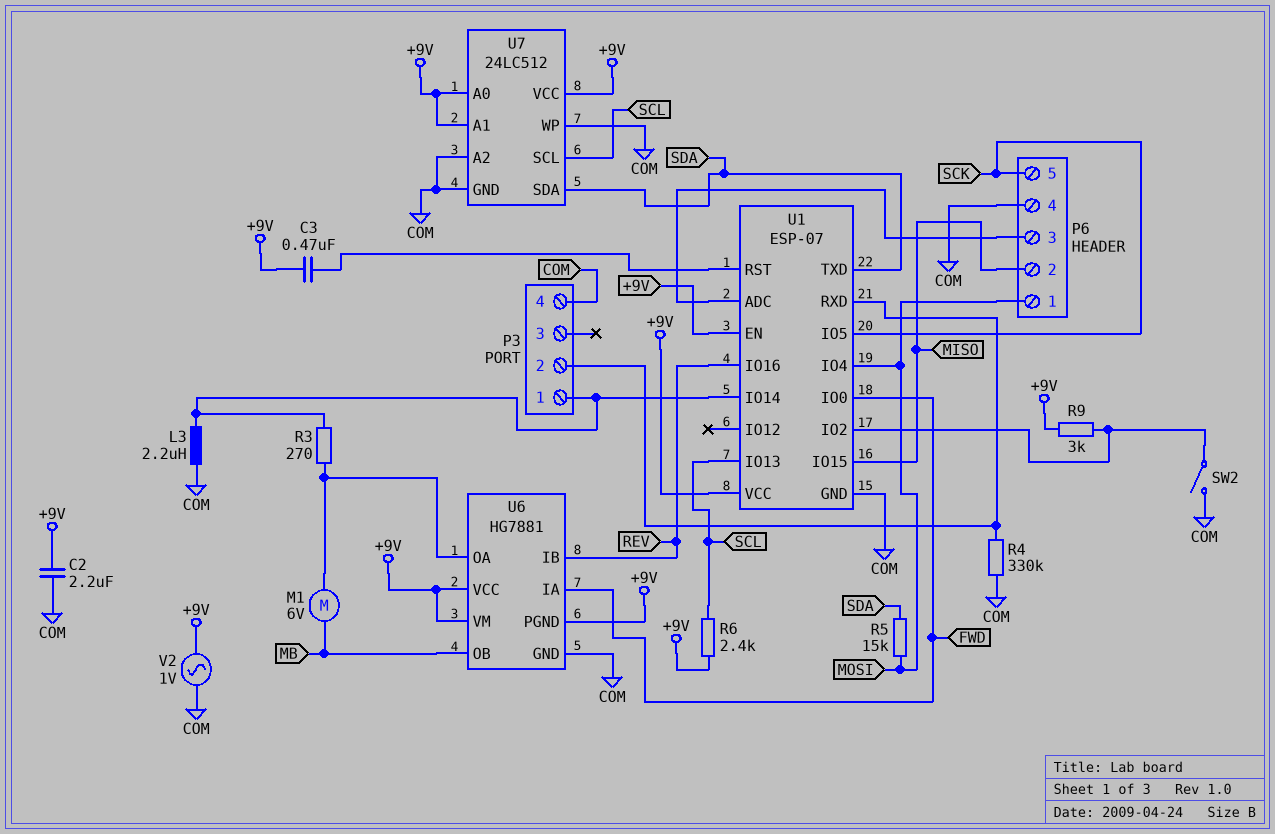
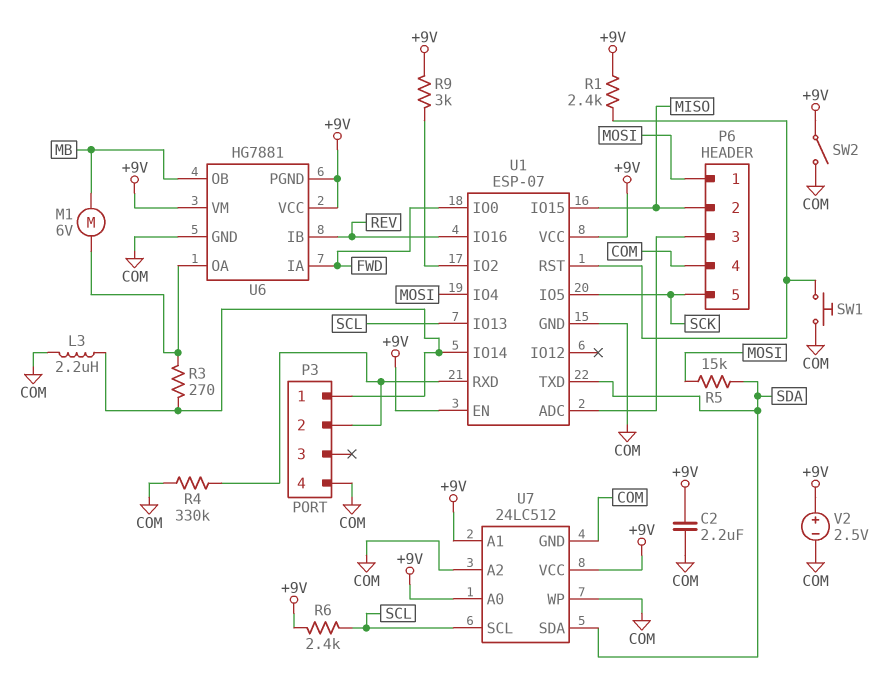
C3: 470nF (+9V, U1/RST) -> none
R1: none -> 2.4k (+9V, U1/RST)
SW1: none -> button (COM, U1/RST)
SW2: switch (COM, U1/IO2) -> switch (+9V, COM)
V2: AC 1V (+9V, COM) -> 2.5V (plus +9V, minus COM)

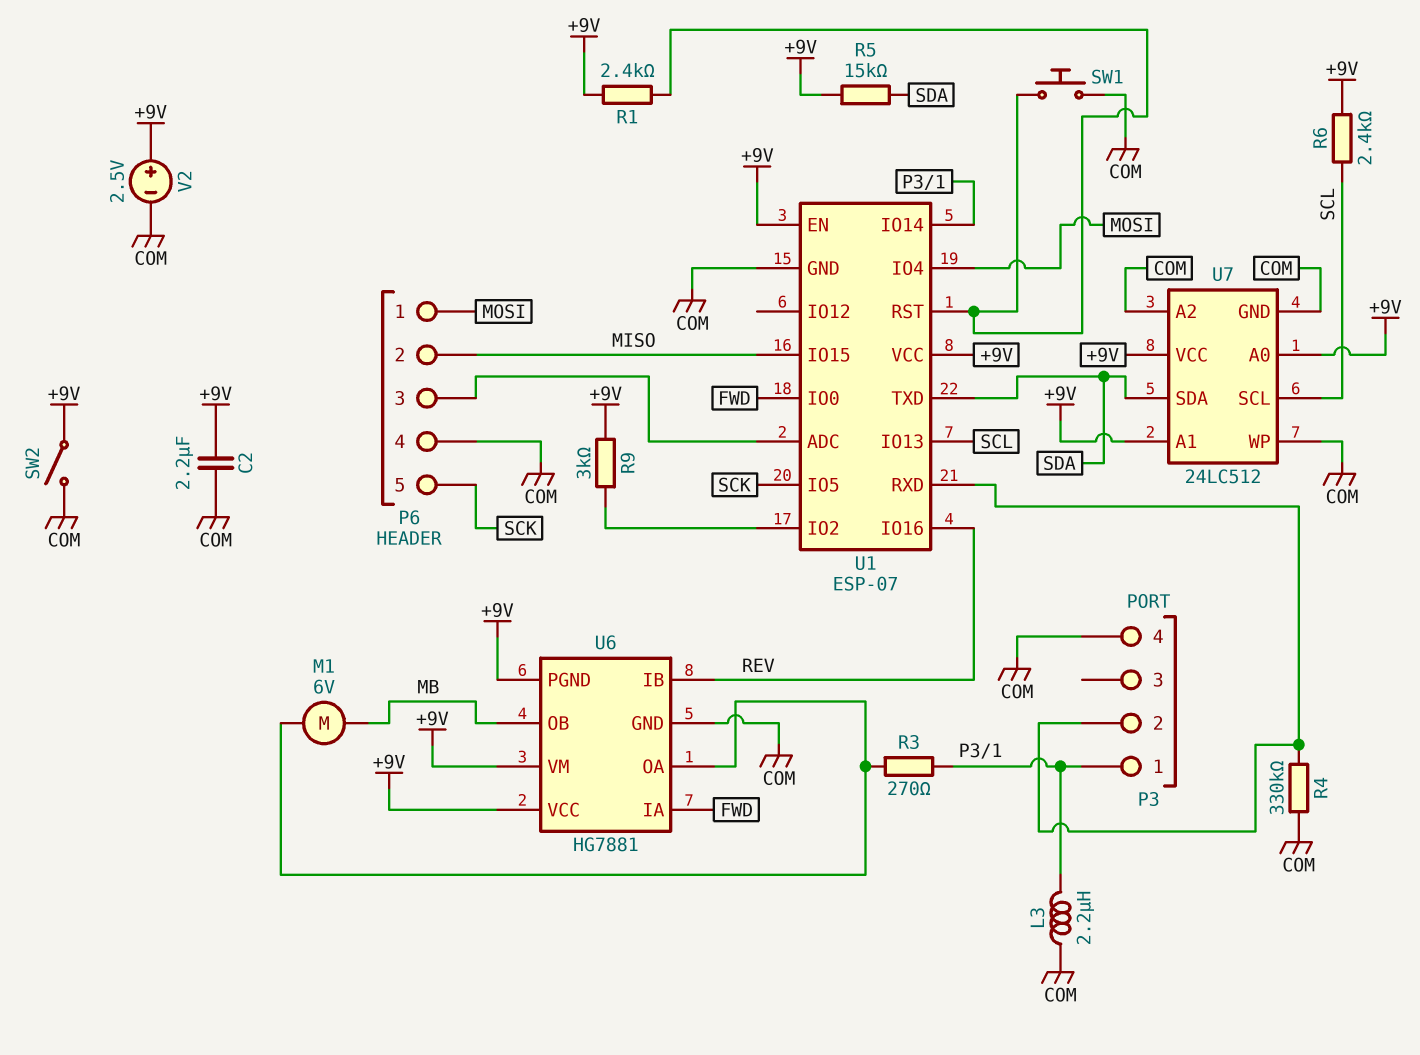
R5: 15k (MOSI, SDA) -> 15k (+9V, SDA)

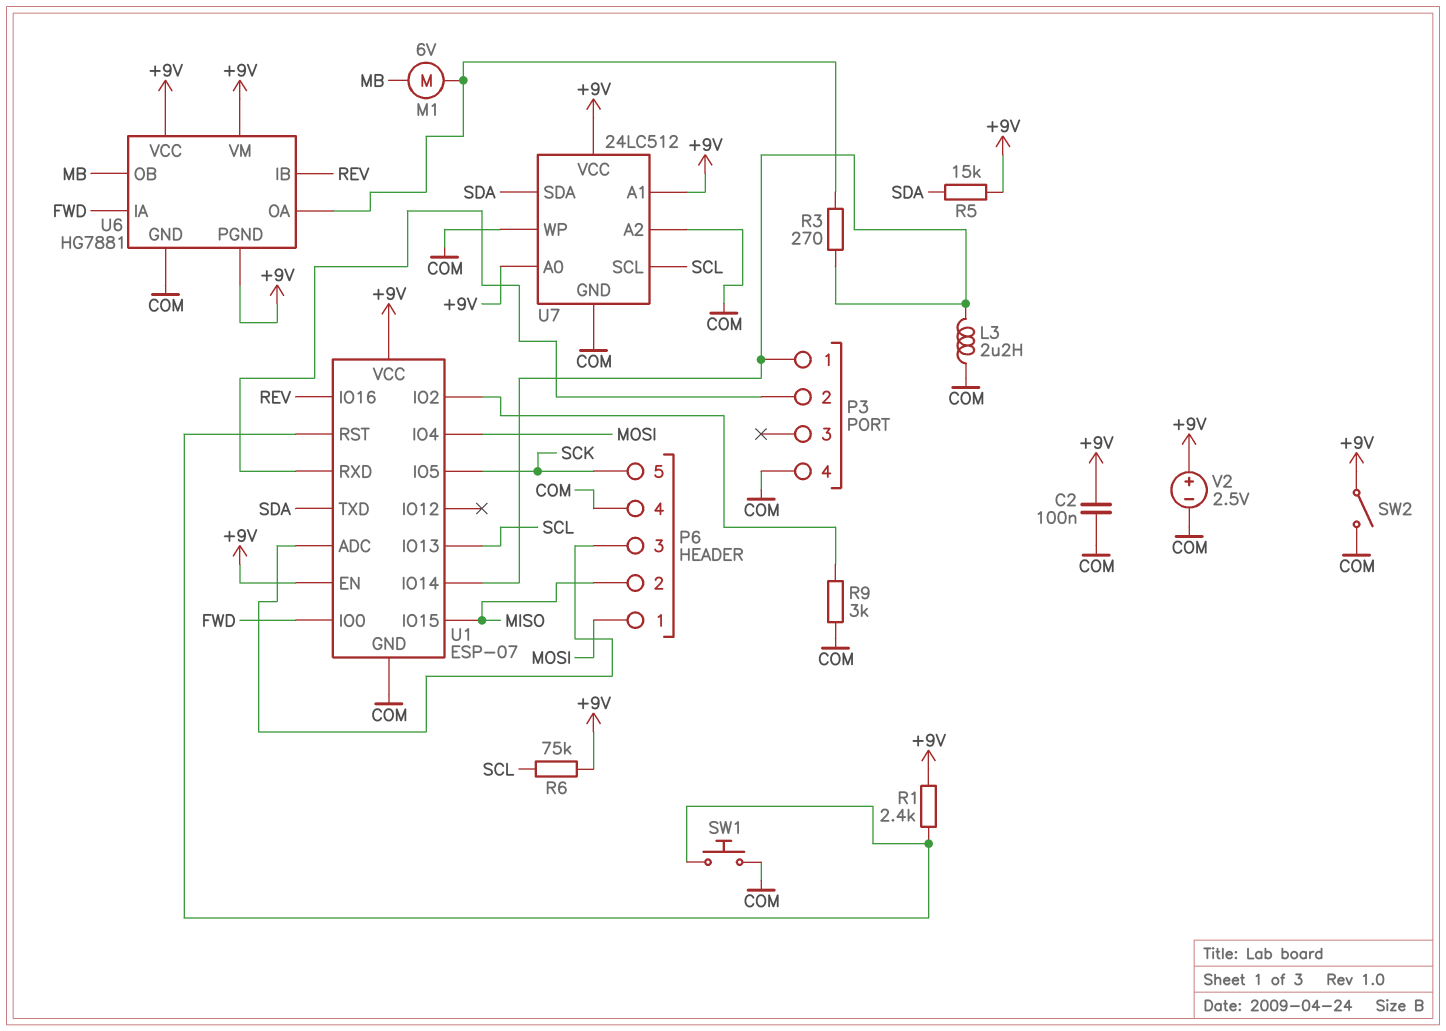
C2: 2.2uF (+9V, COM) -> 100nF (+9V, COM)
R4: 330k (COM, P3/2) -> none
R6: 2.4k (+9V, SCL) -> 75k (+9V, SCL)
R9: 3k (+9V, U1/IO2) -> 3k (COM, U1/IO2)

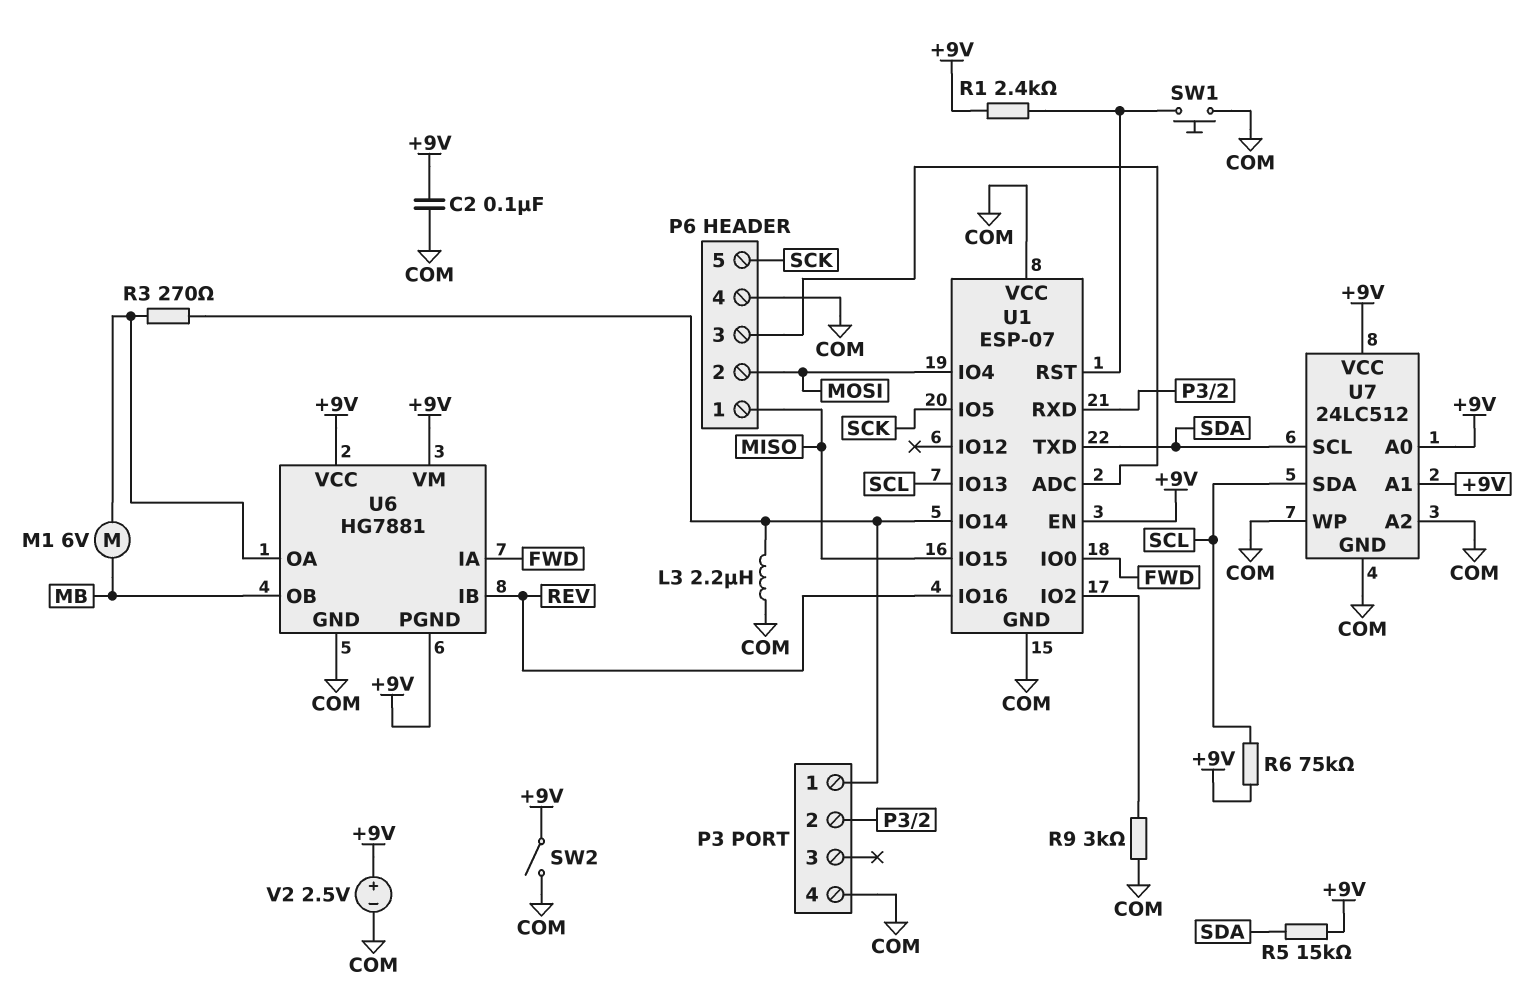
P6 pin 1: MOSI -> MISO
P6 pin 2: MISO -> MOSI
U1 pin VCC: +9V -> COM
U7 pin SCL: SCL -> SDA
U7 pin SDA: SDA -> SCL

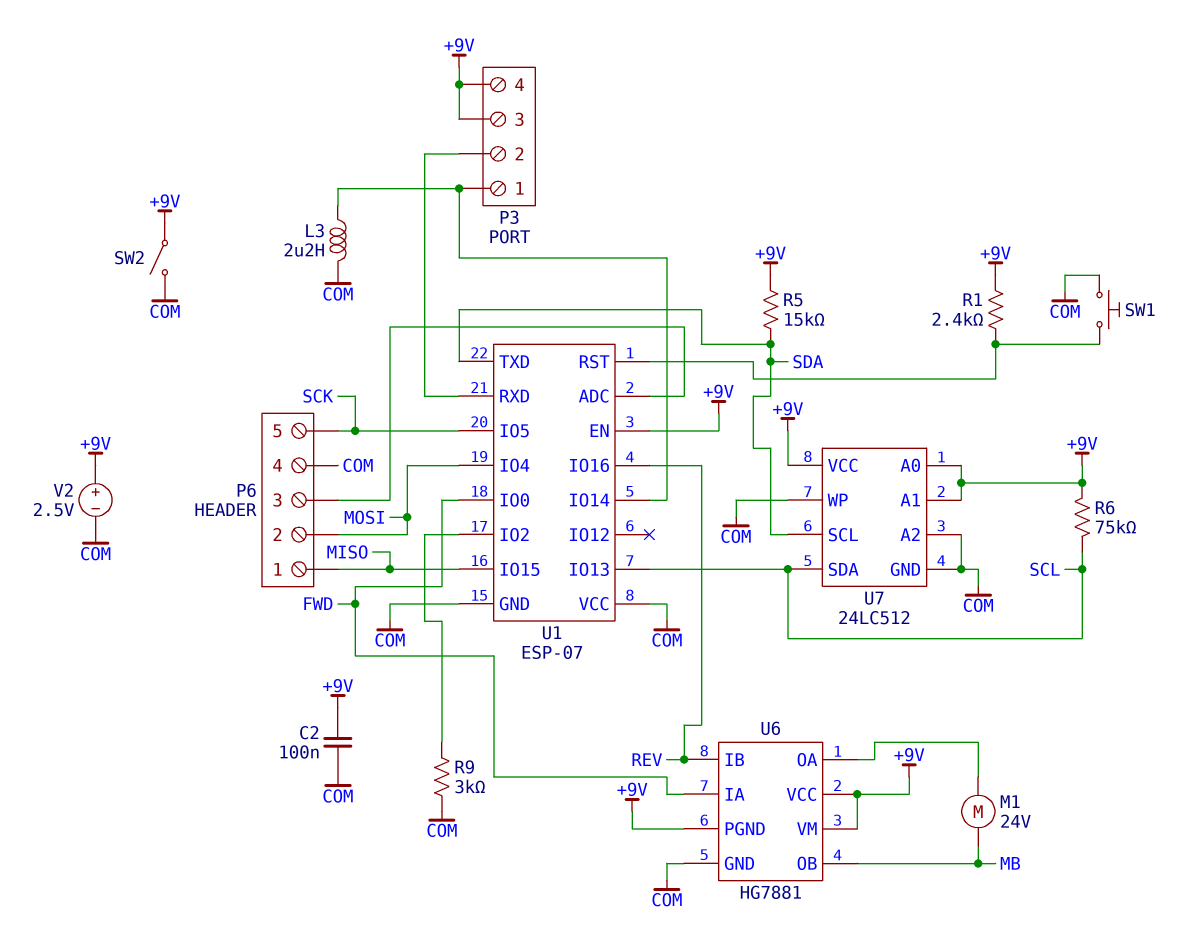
M1: motor 6V (MB, U6/OA) -> motor 24V (MB, U6/OA)
P3 pin 3: none -> +9V
P3 pin 4: COM -> +9V
R3: 270 (P3/1, U6/OA) -> none

